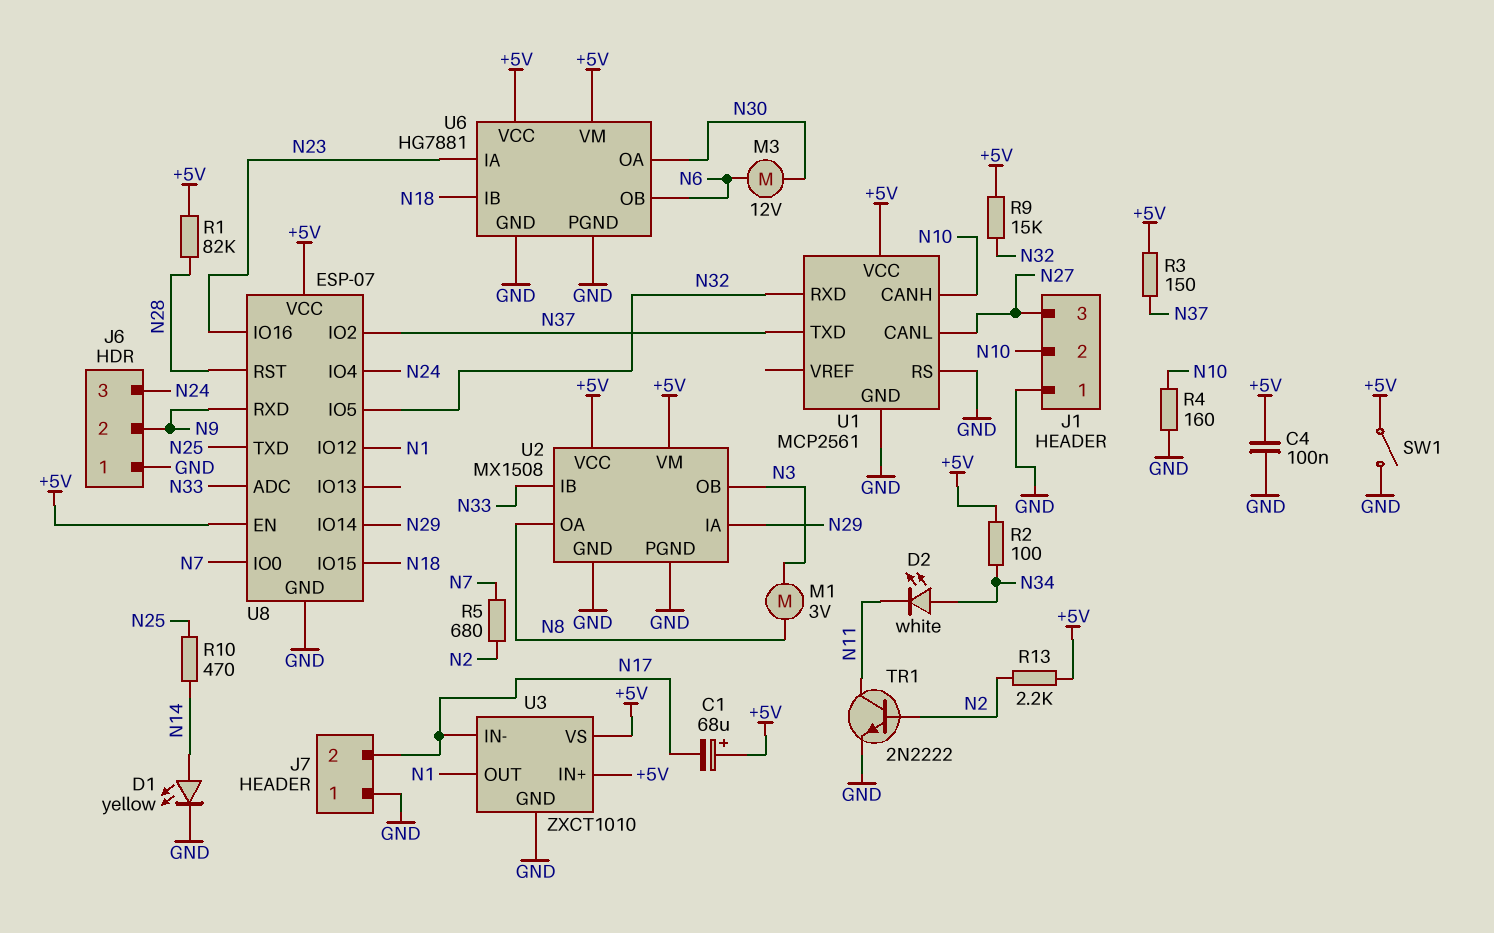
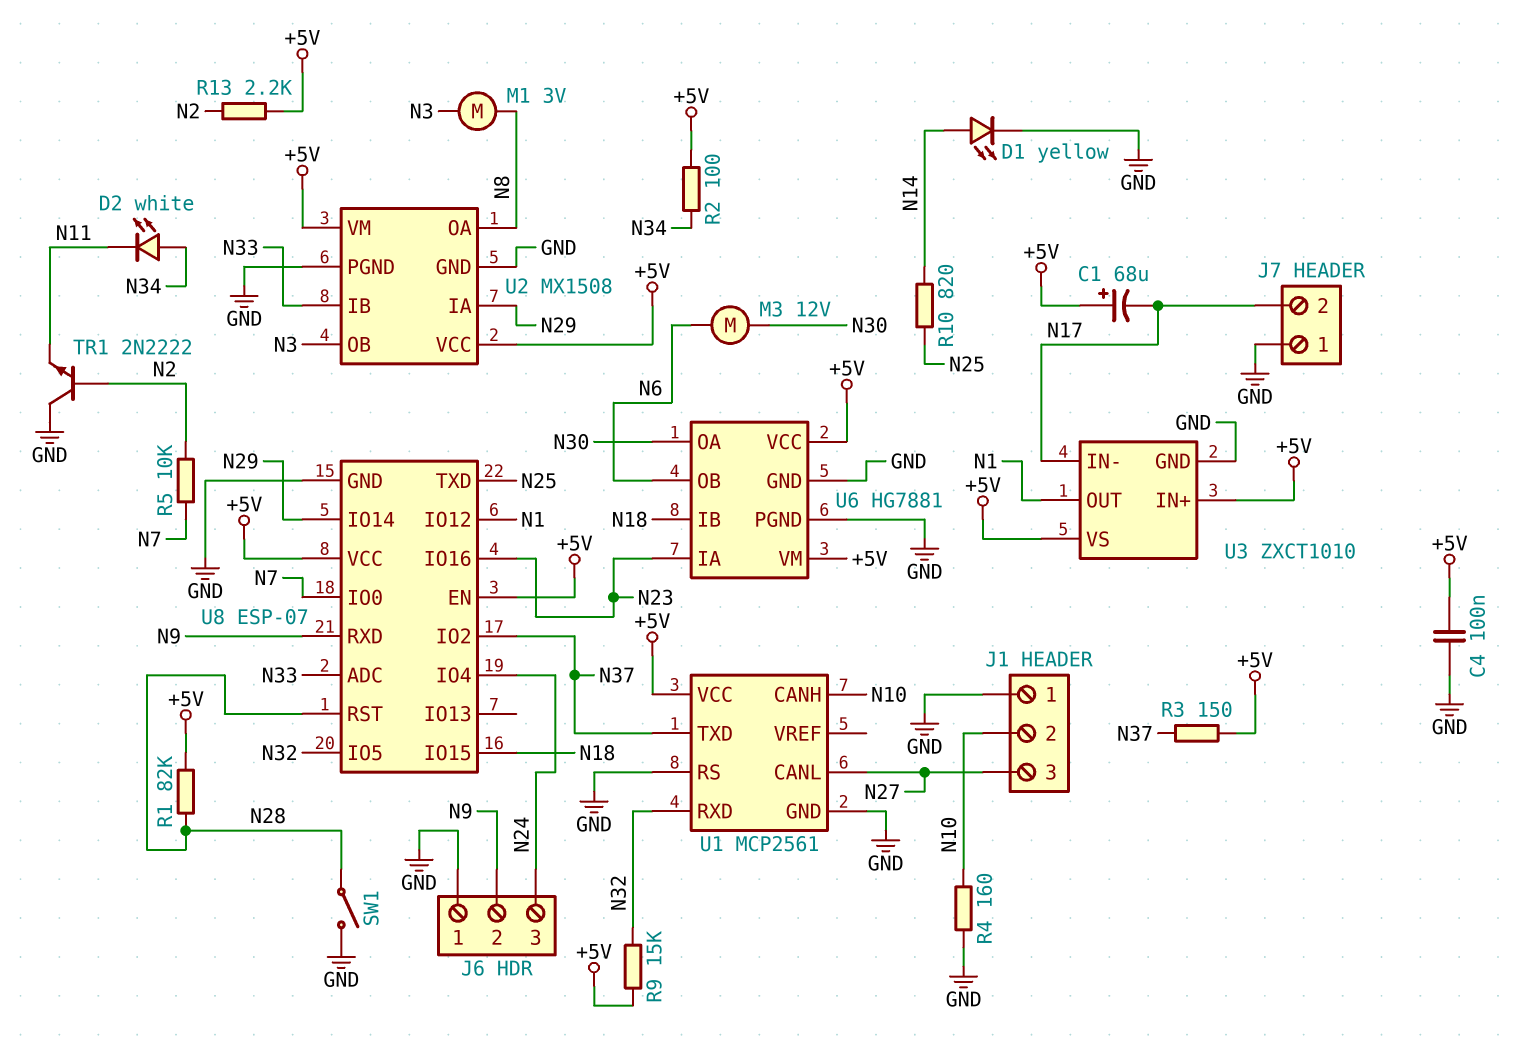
R5: 680 (N2, N7) -> 10k (N2, N7)
R10: 470 (N14, N25) -> 820 (N14, N25)
SW1: switch (+5V, GND) -> switch (GND, N28)
TR1: NPN 2N2222 (B N2, C N11, E GND) -> NPN 2N2222 (B N2, C GND, E N11)

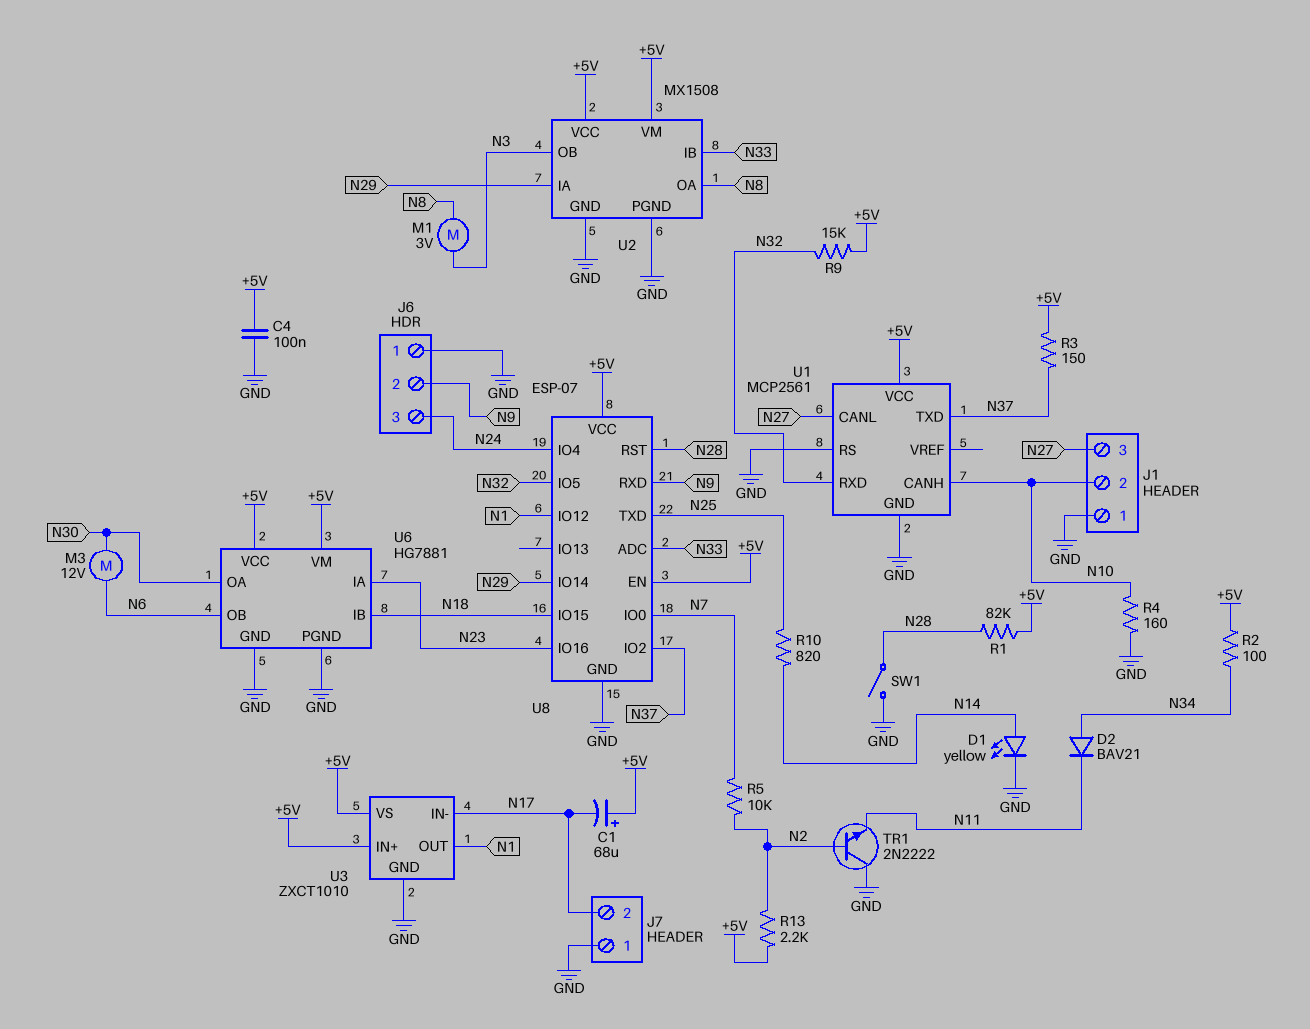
D2: LED white (A N34, K N11) -> diode BAV21 (A N34, K N11)

